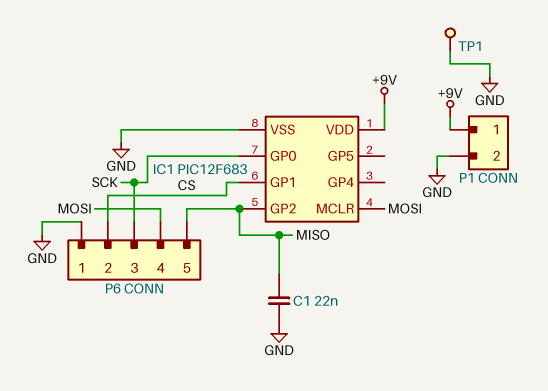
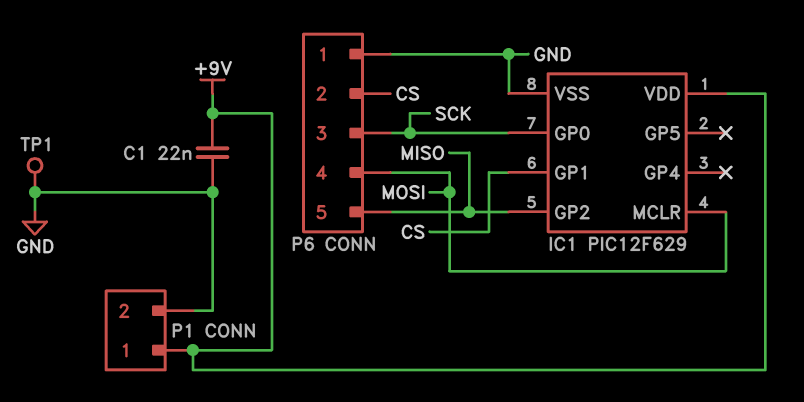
C1: 22nF (GND, MISO) -> 22nF (+9V, GND)
IC1: PIC12F683 -> PIC12F629

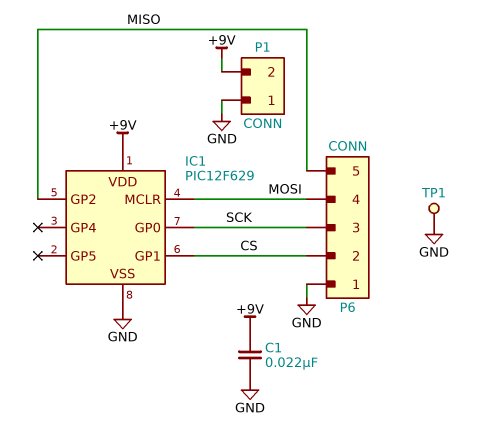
P1 pin 1: +9V -> GND
P1 pin 2: GND -> +9V

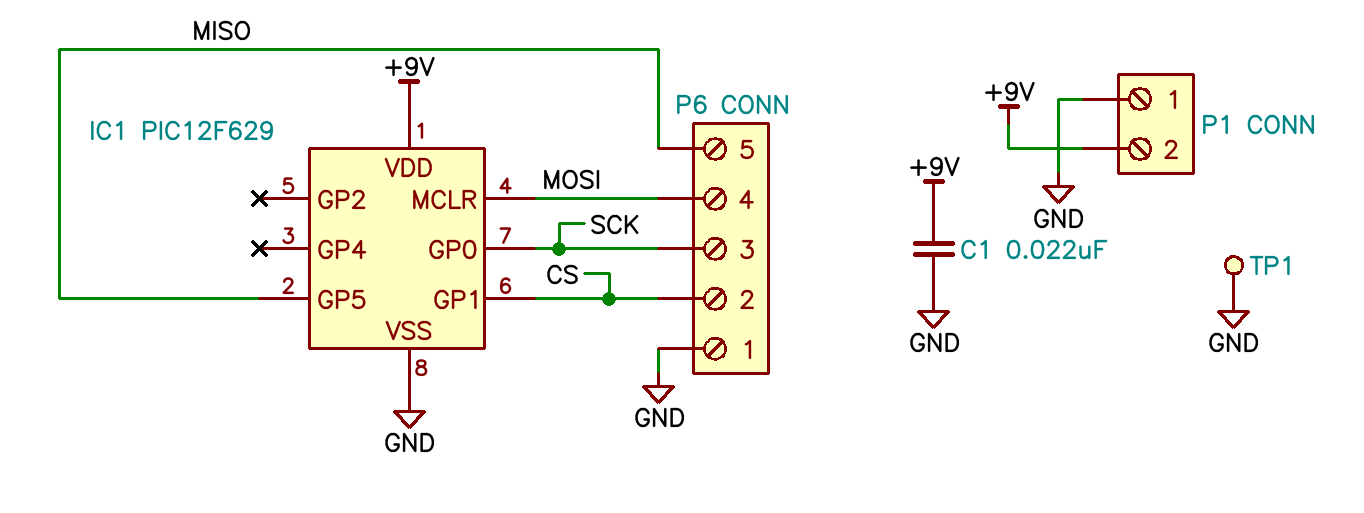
IC1 pin GP2: MISO -> none
IC1 pin GP5: none -> MISO

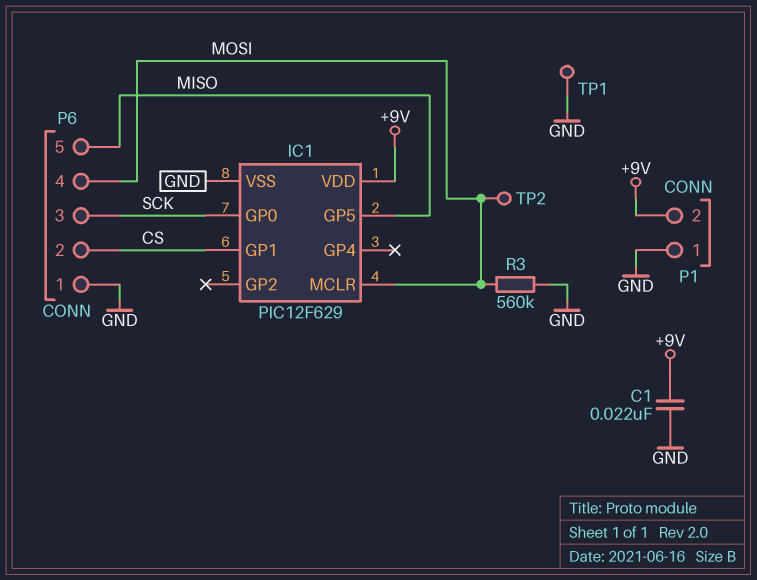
R3: none -> 560k (GND, MOSI)
TP2: none -> test point (MOSI)

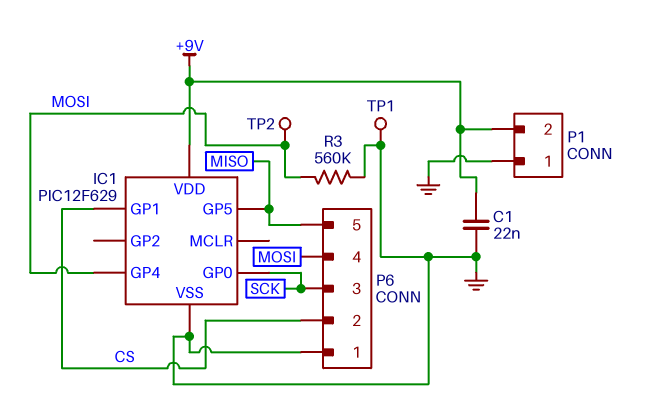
IC1 pin GP4: none -> MOSI
IC1 pin MCLR: MOSI -> none

